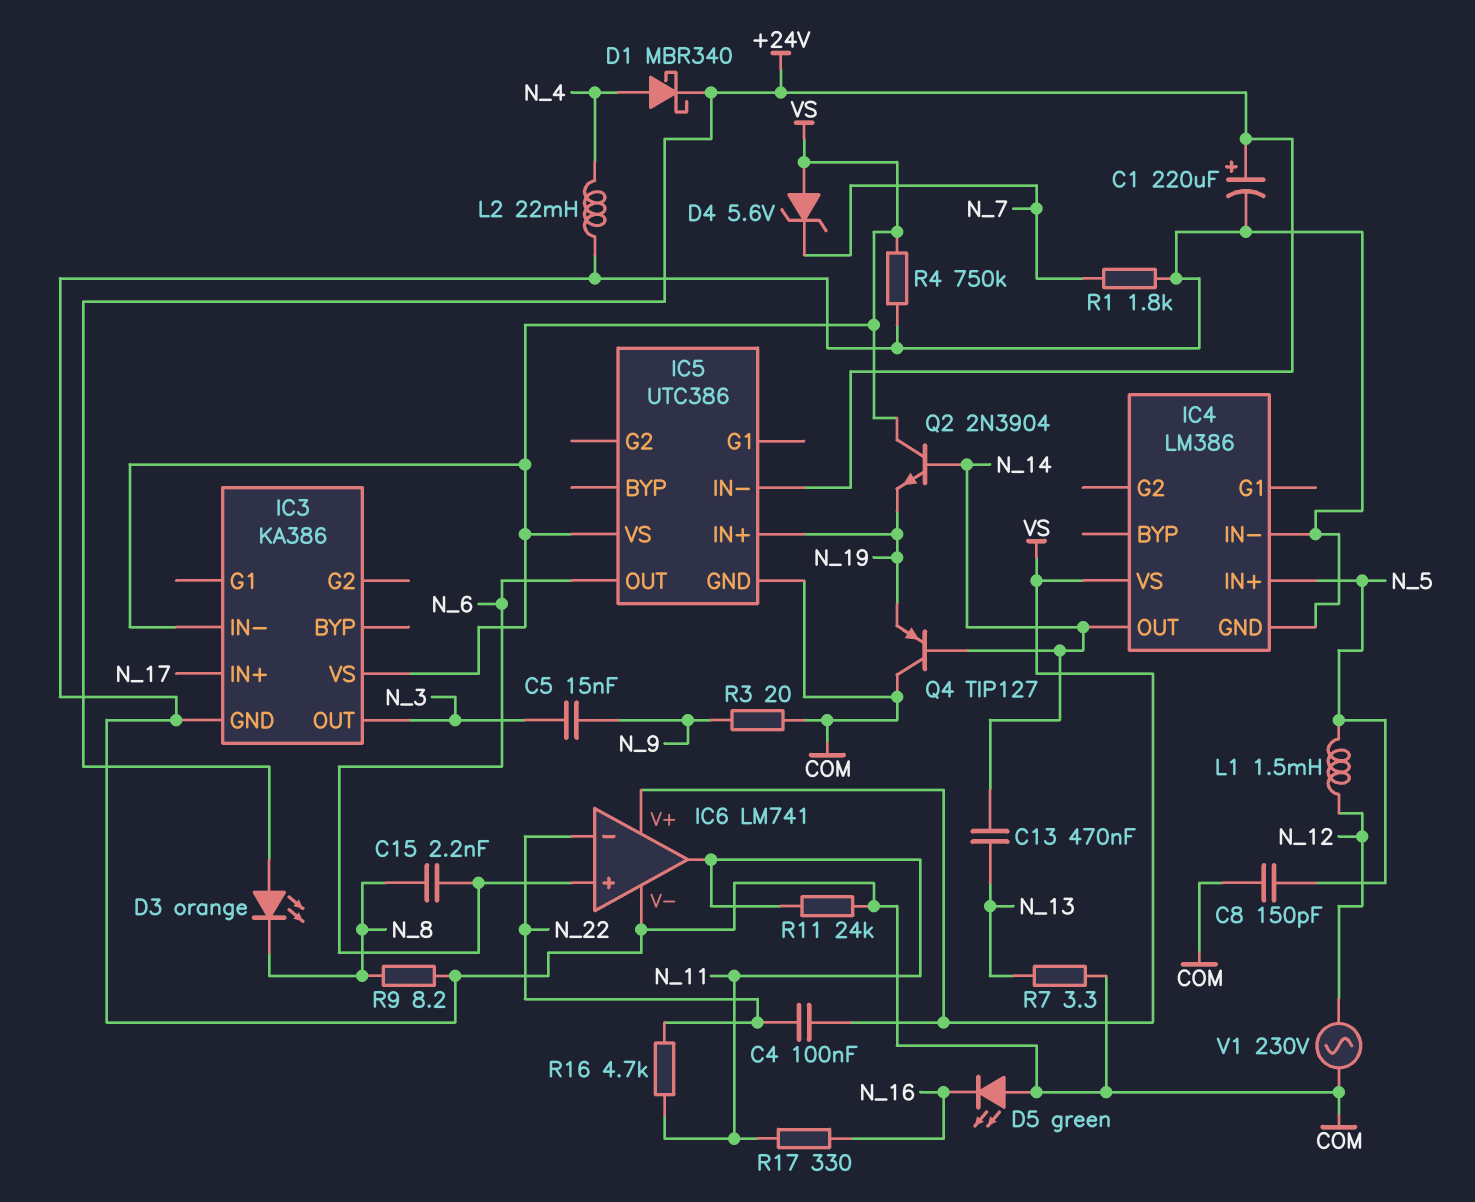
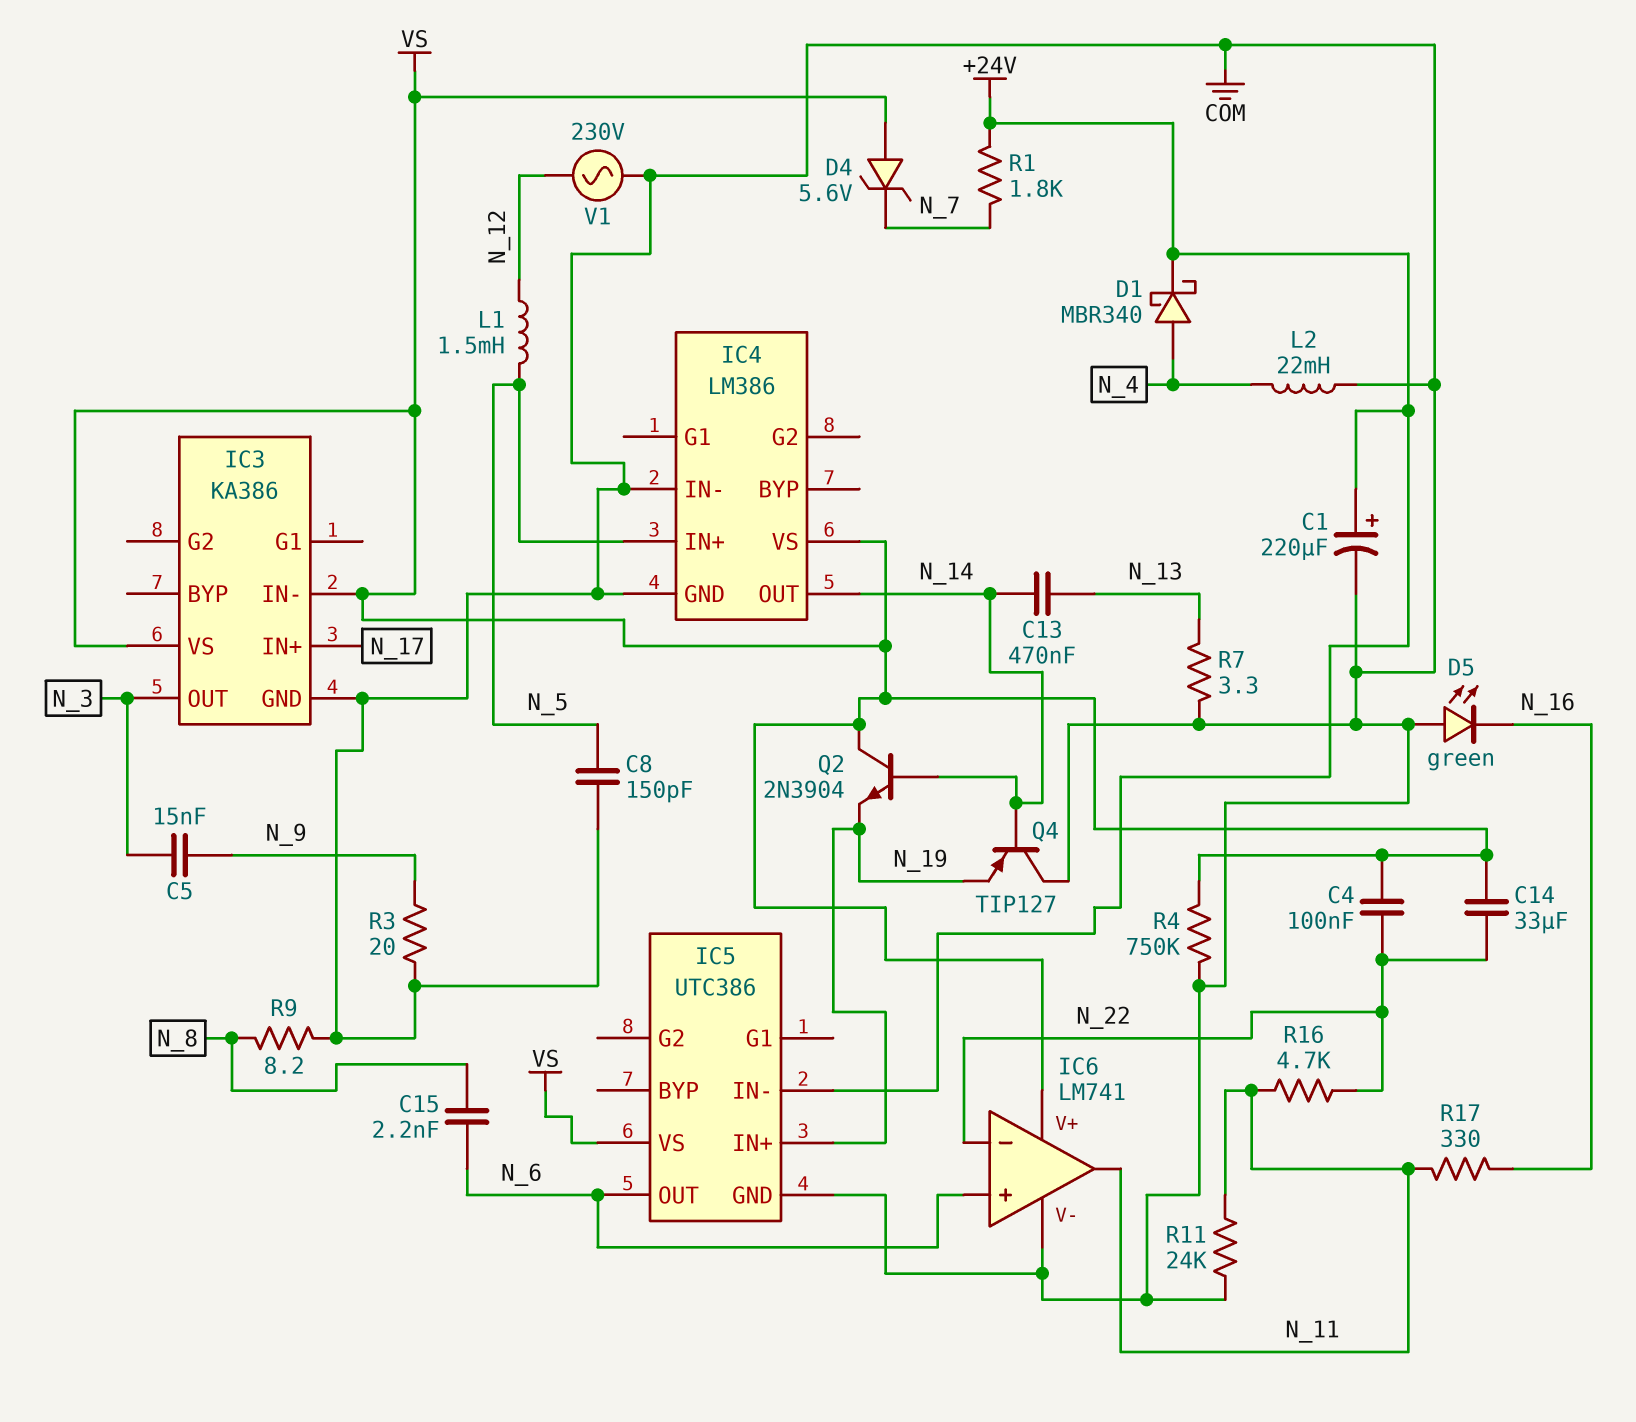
C14: none -> 33uF (N_22, VS)
D3: LED orange (A +24V, K N_8) -> none
R1: 1.8k (COM, N_7) -> 1.8k (+24V, N_7)

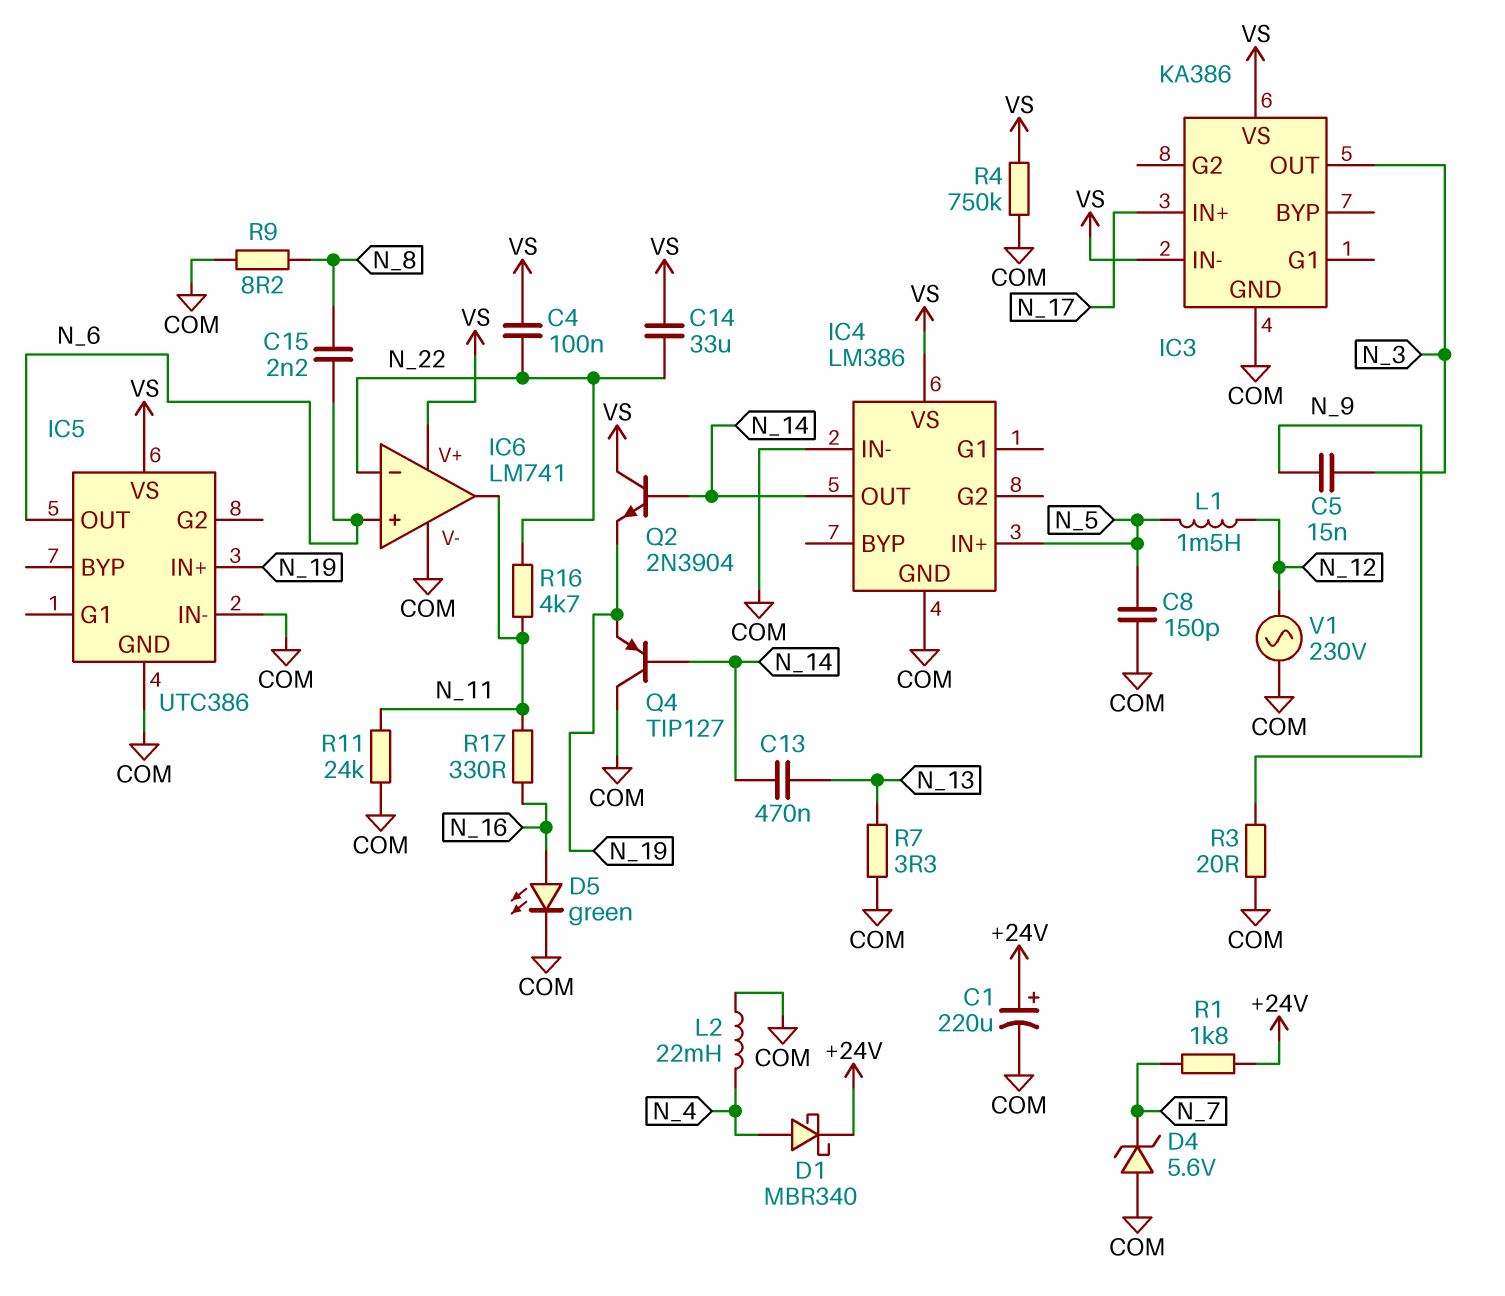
D4: zener 5.6V (A VS, K N_7) -> zener 5.6V (A COM, K N_7)
D5: LED green (A COM, K N_16) -> LED green (A N_16, K COM)
IC5 pin IN-: +24V -> COM

